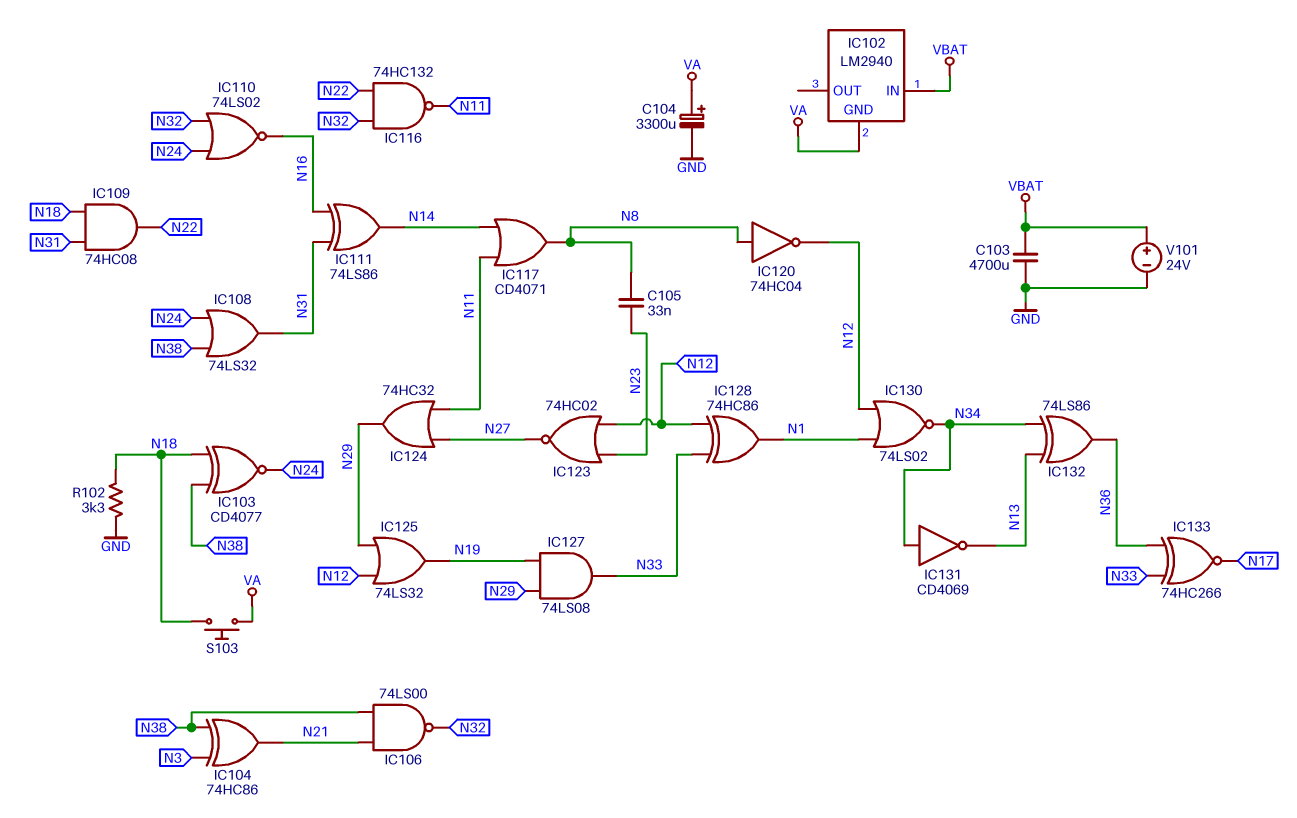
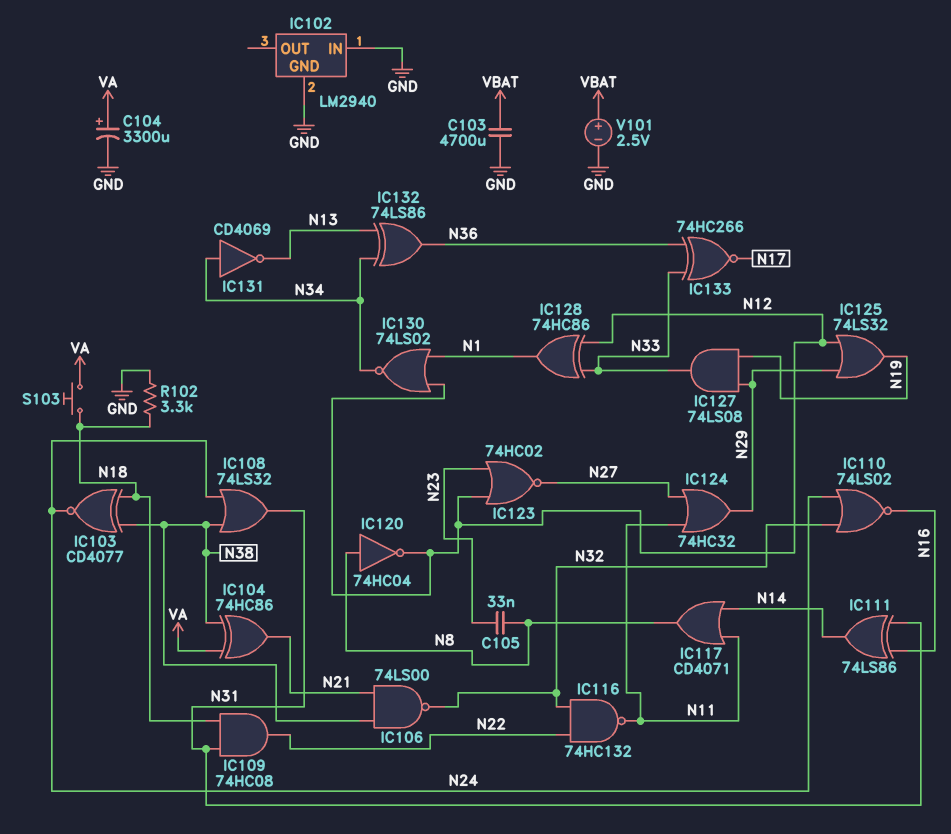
IC102 pin GND: VA -> GND
IC102 pin IN: VBAT -> GND
IC104: XOR 74HC86 (in N3, in N38, out N21) -> XOR 74HC86 (in N38, in VA, out N21)
V101: 24V (plus VBAT, minus GND) -> 2.5V (plus VBAT, minus GND)

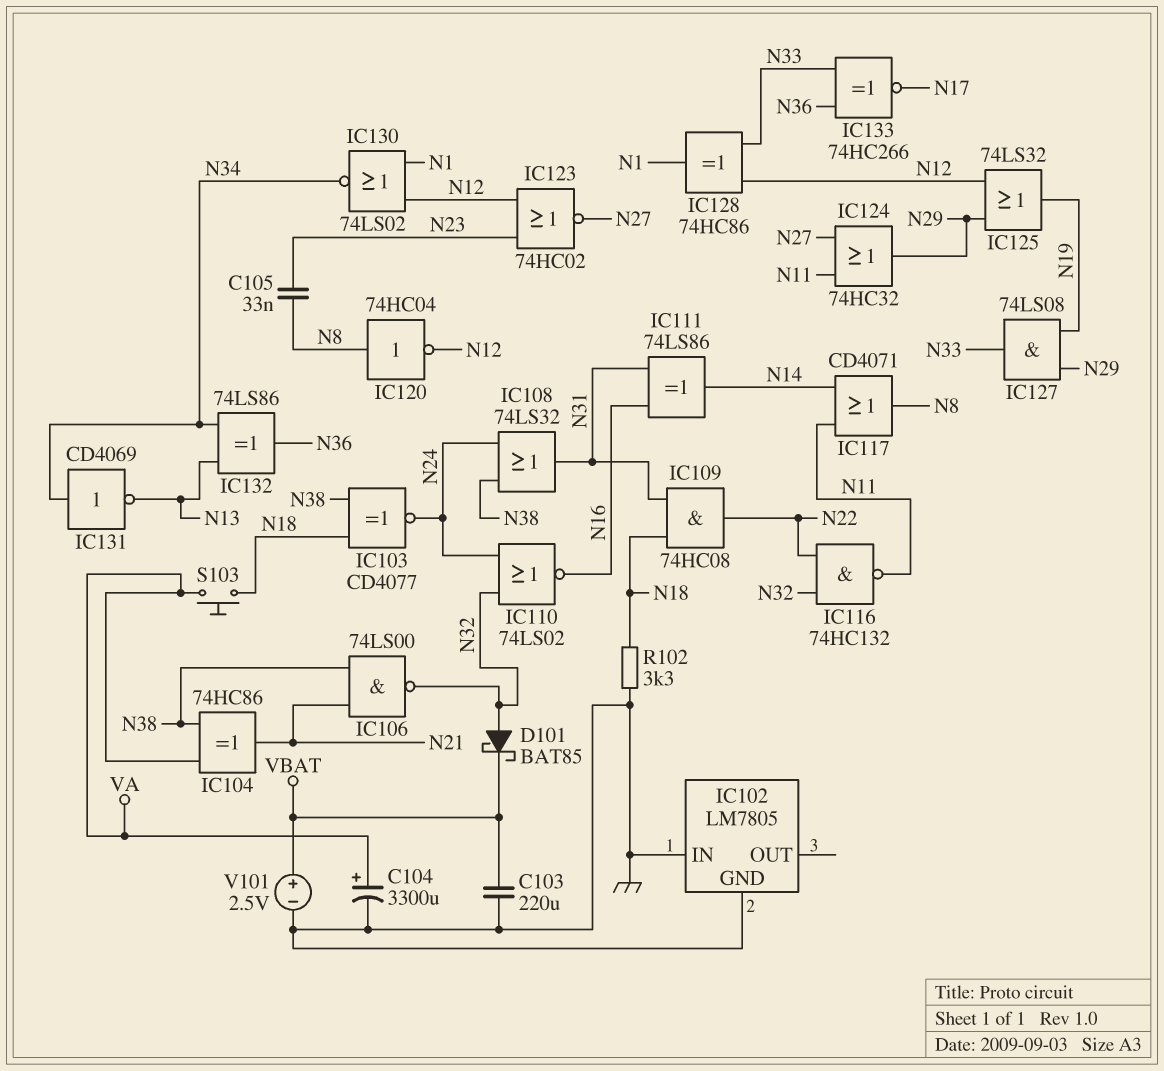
C103: 4700uF (GND, VBAT) -> 220uF (GND, VBAT)
D101: none -> schottky BAT85 (A N32, K VBAT)
IC102: LM2940 -> LM7805

